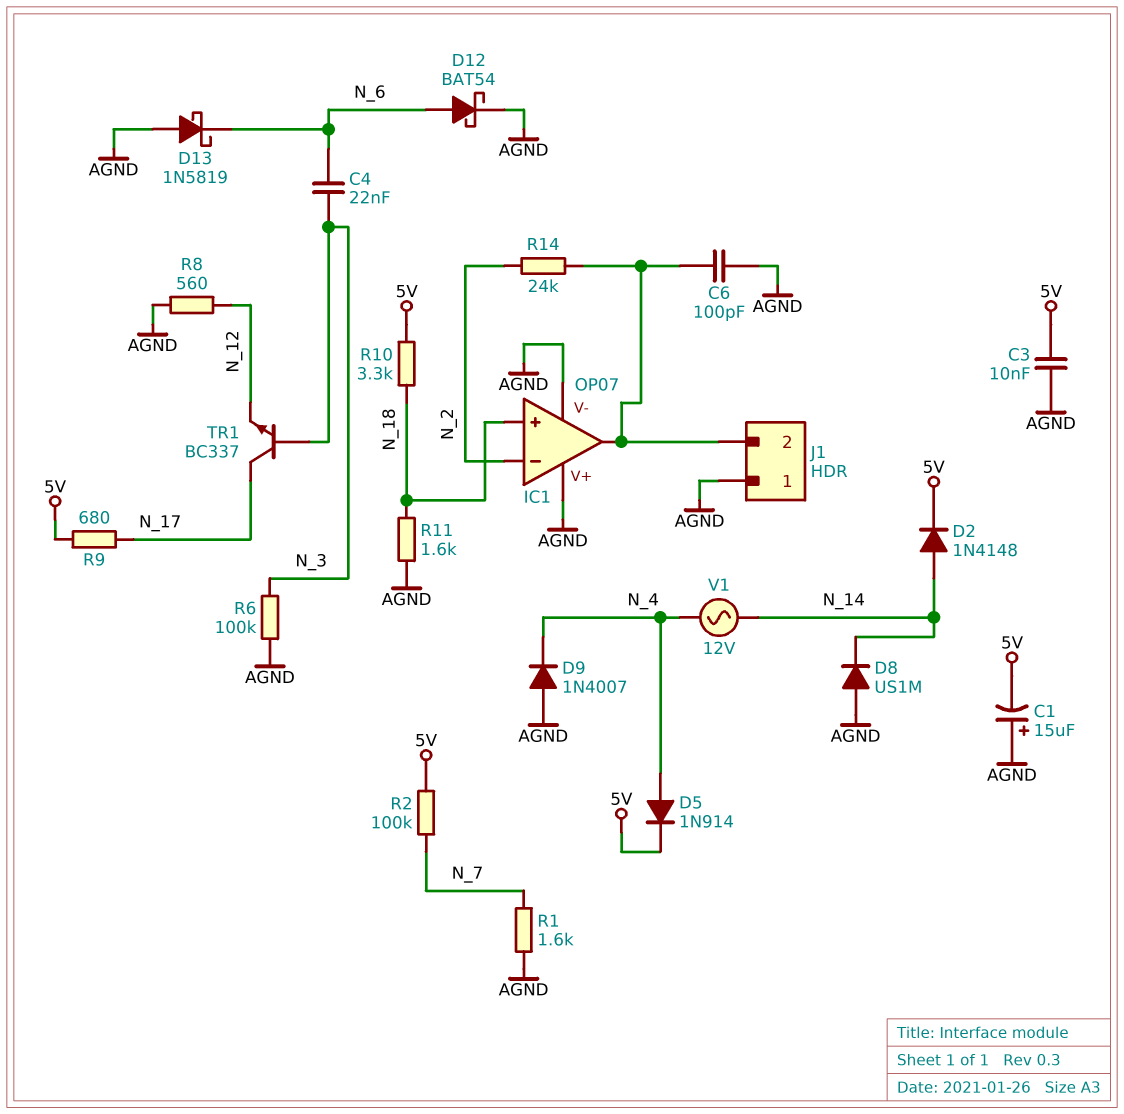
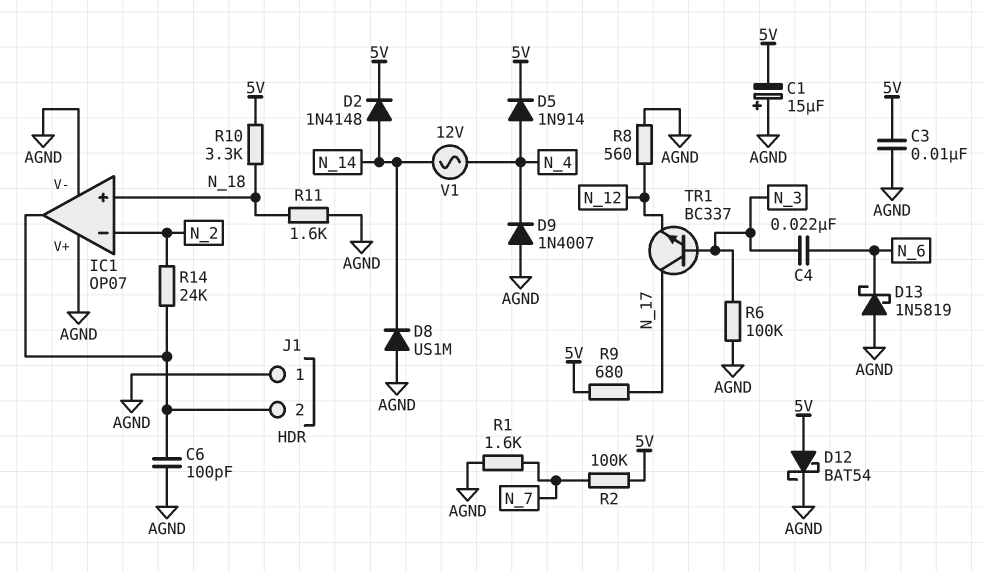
D12: schottky BAT54 (A N_6, K AGND) -> schottky BAT54 (A 5V, K AGND)

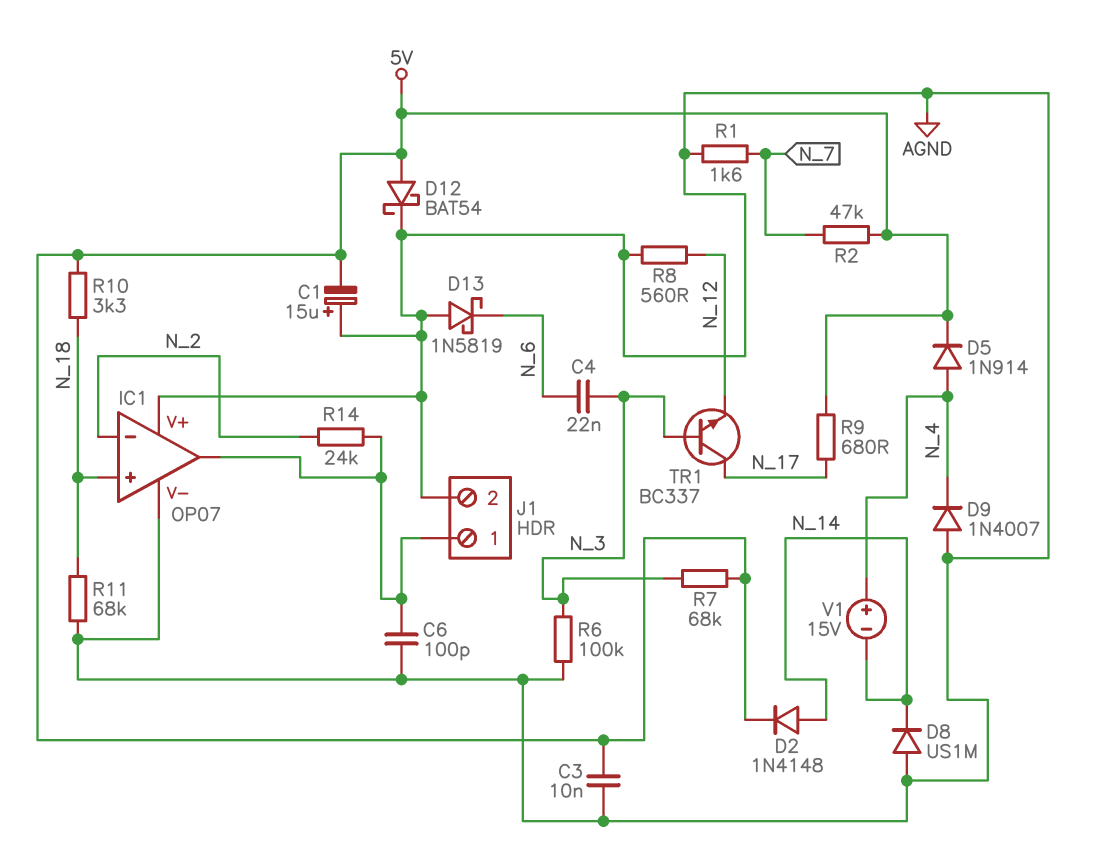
J1 pin 1: AGND -> IC1/out
J1 pin 2: IC1/out -> AGND
R2: 100k (5V, N_7) -> 47k (5V, N_7)
R7: none -> 68k (5V, N_3)
R11: 1.6k (AGND, N_18) -> 68k (AGND, N_18)
V1: AC 12V (N_4, N_14) -> 15V (plus N_4, minus N_14)

